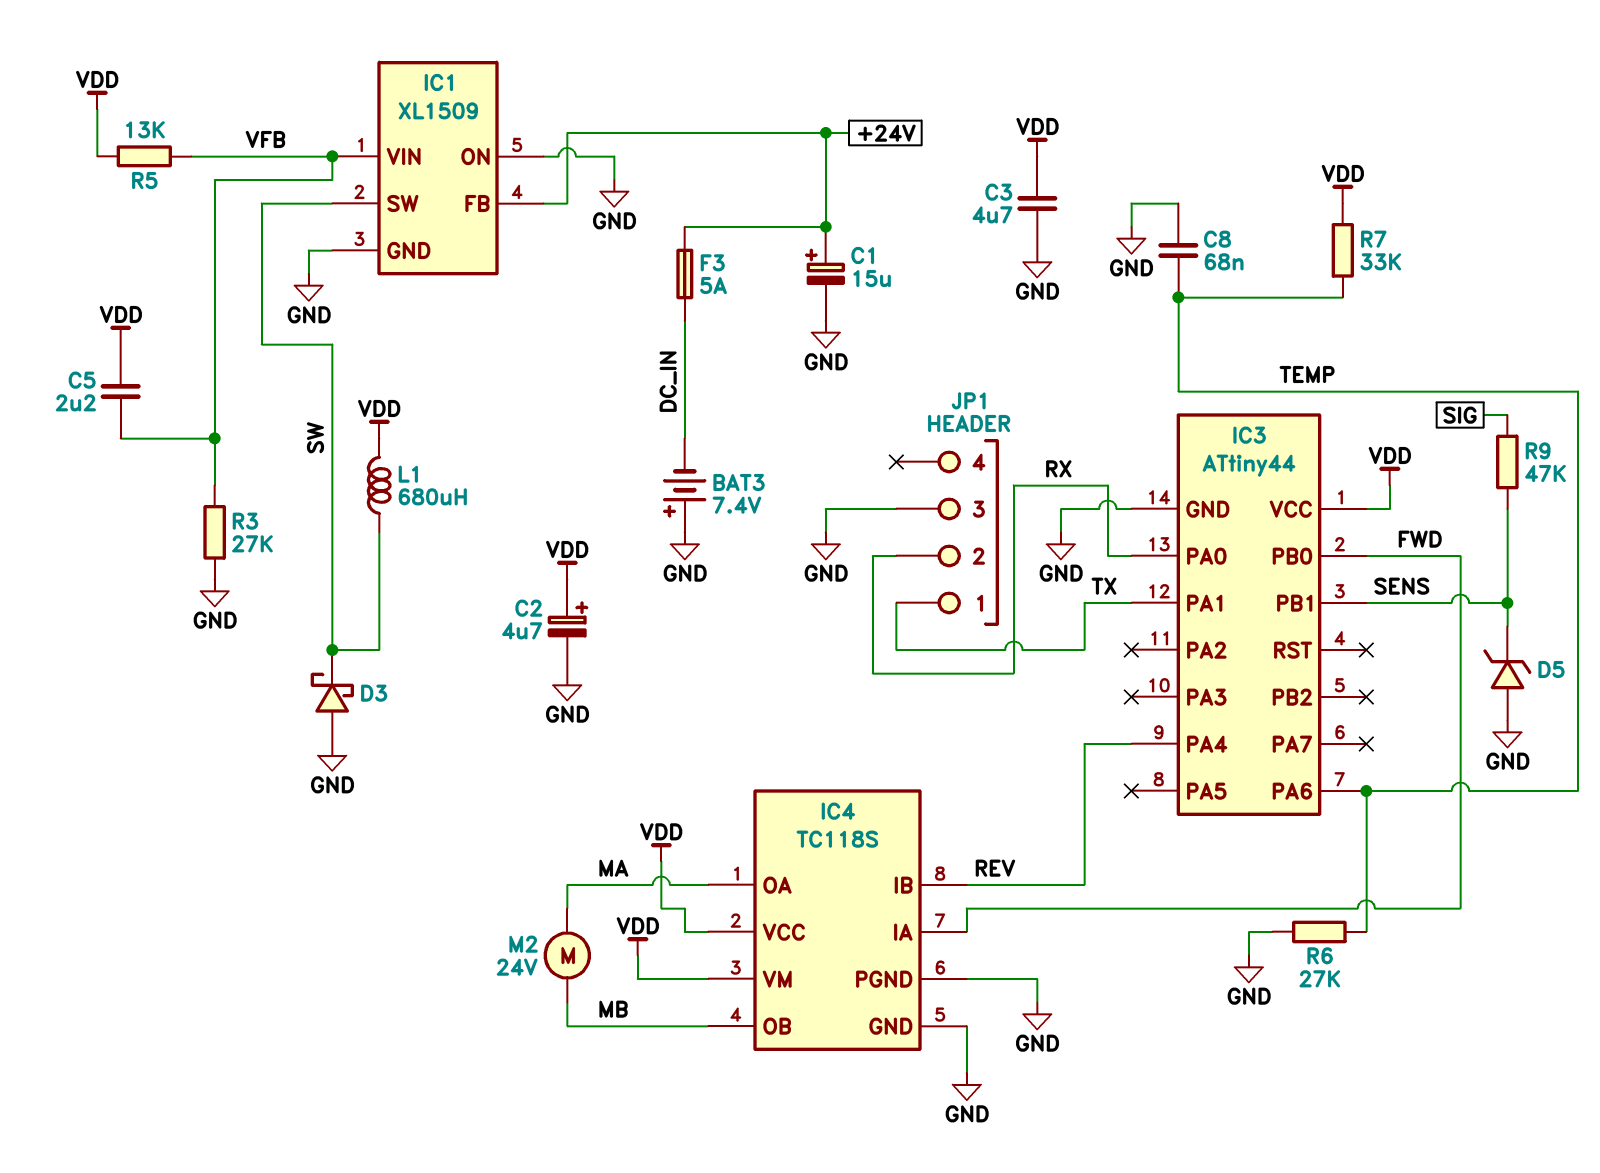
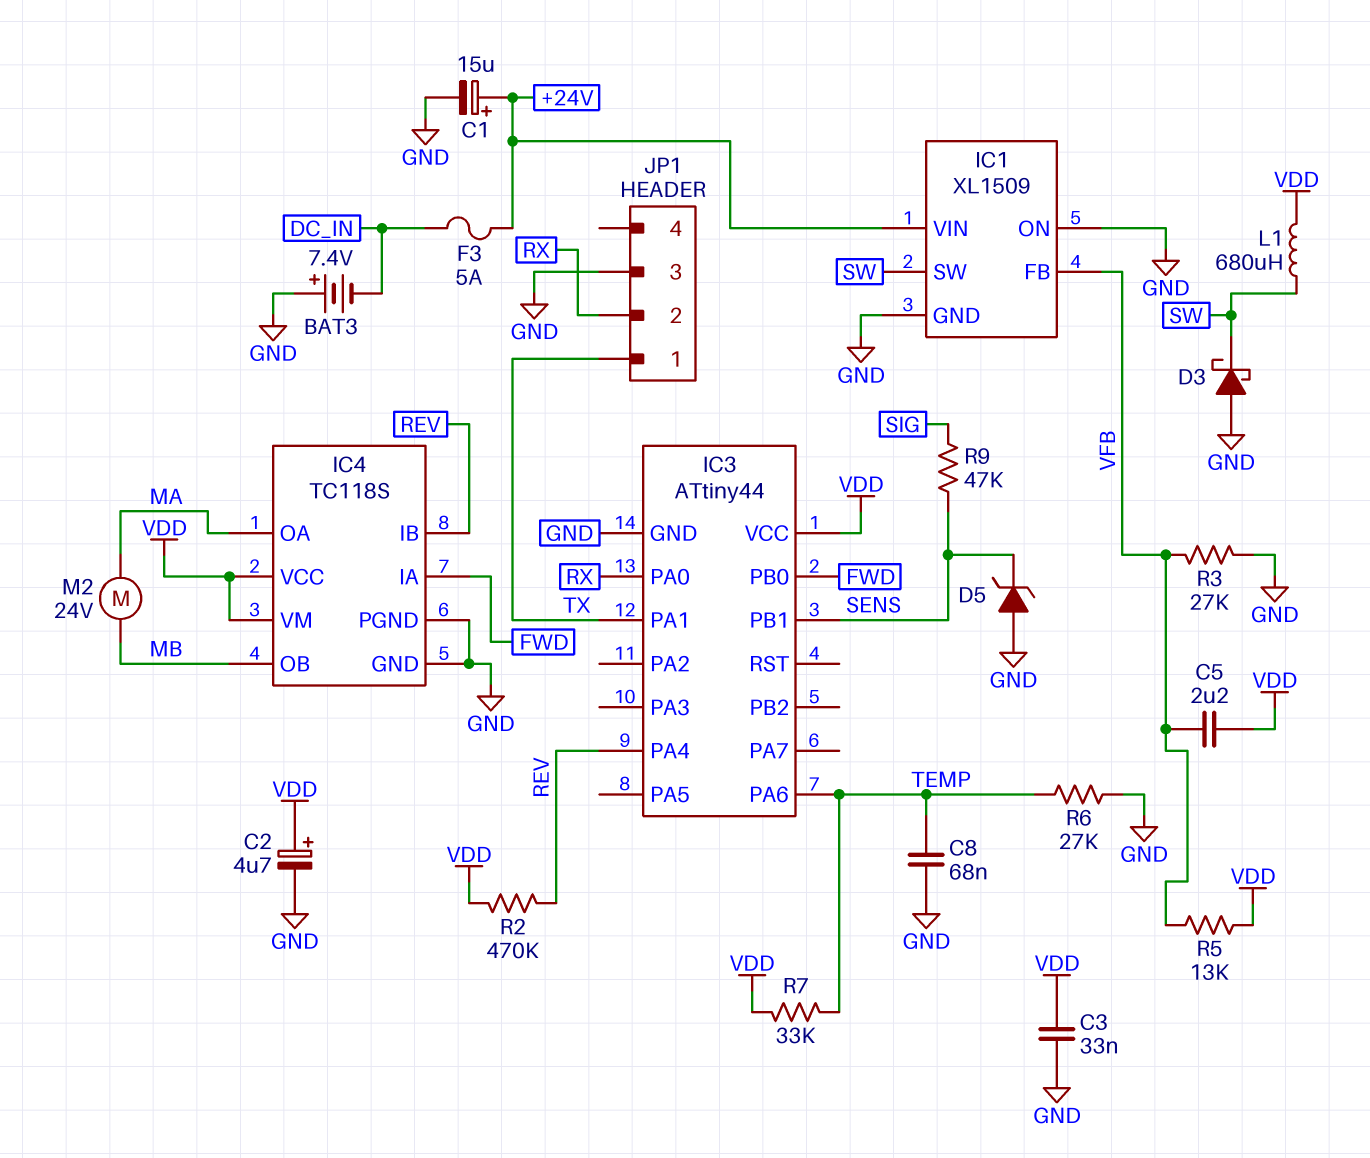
C3: 4.7uF (GND, VDD) -> 33nF (GND, VDD)
IC1 pin FB: +24V -> VFB
IC1 pin VIN: VFB -> +24V
R2: none -> 470k (REV, VDD)

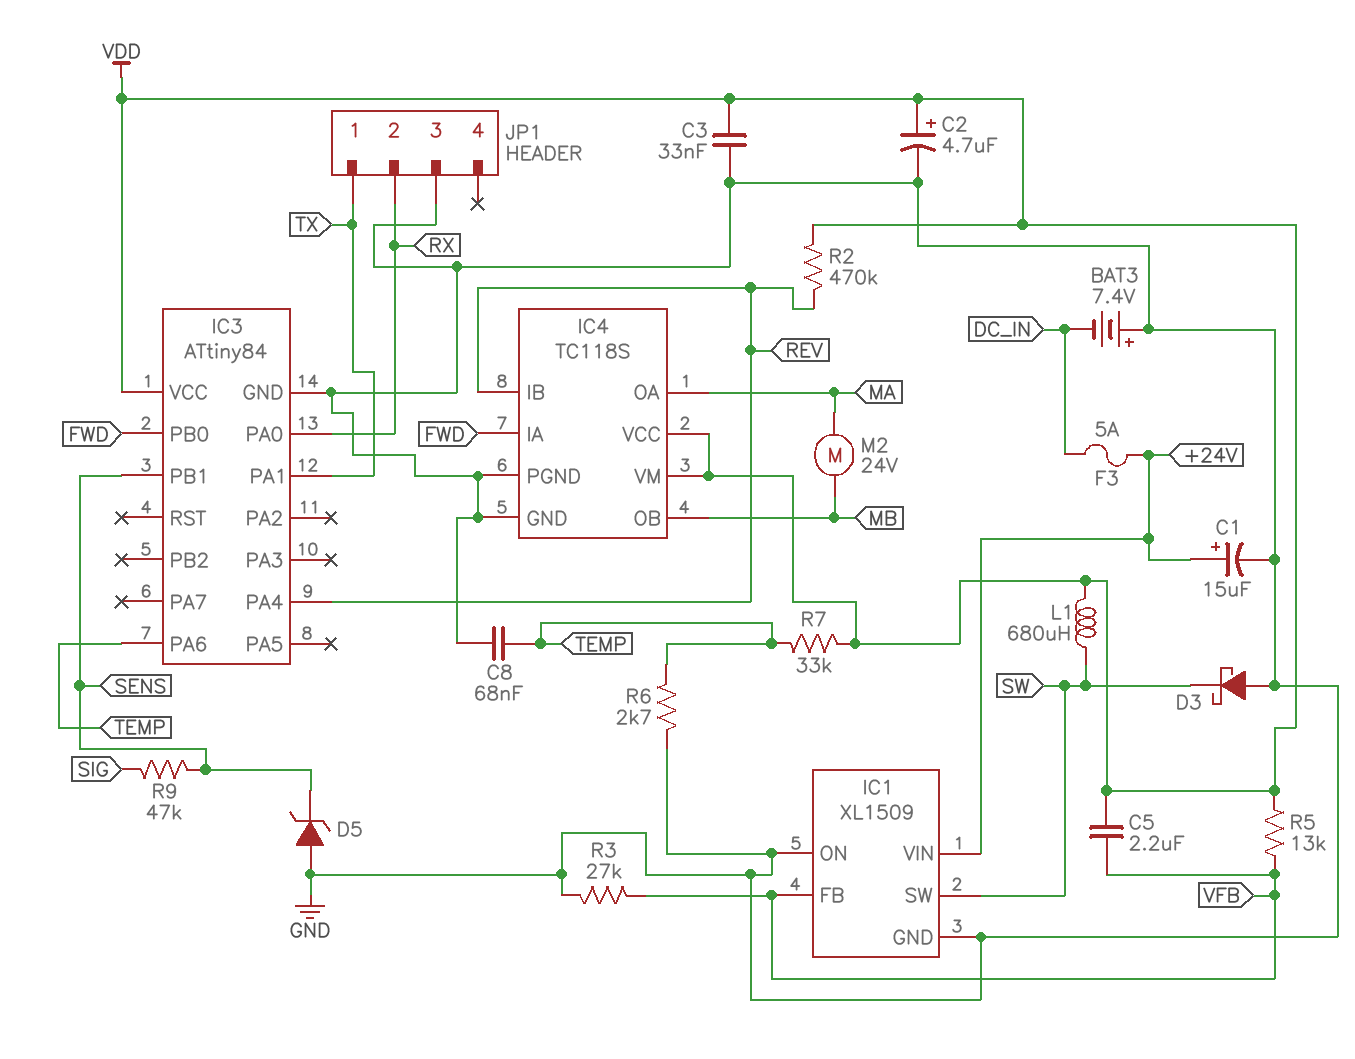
IC3: ATtiny44 -> ATtiny84
R6: 27k (GND, TEMP) -> 2.7k (GND, TEMP)

